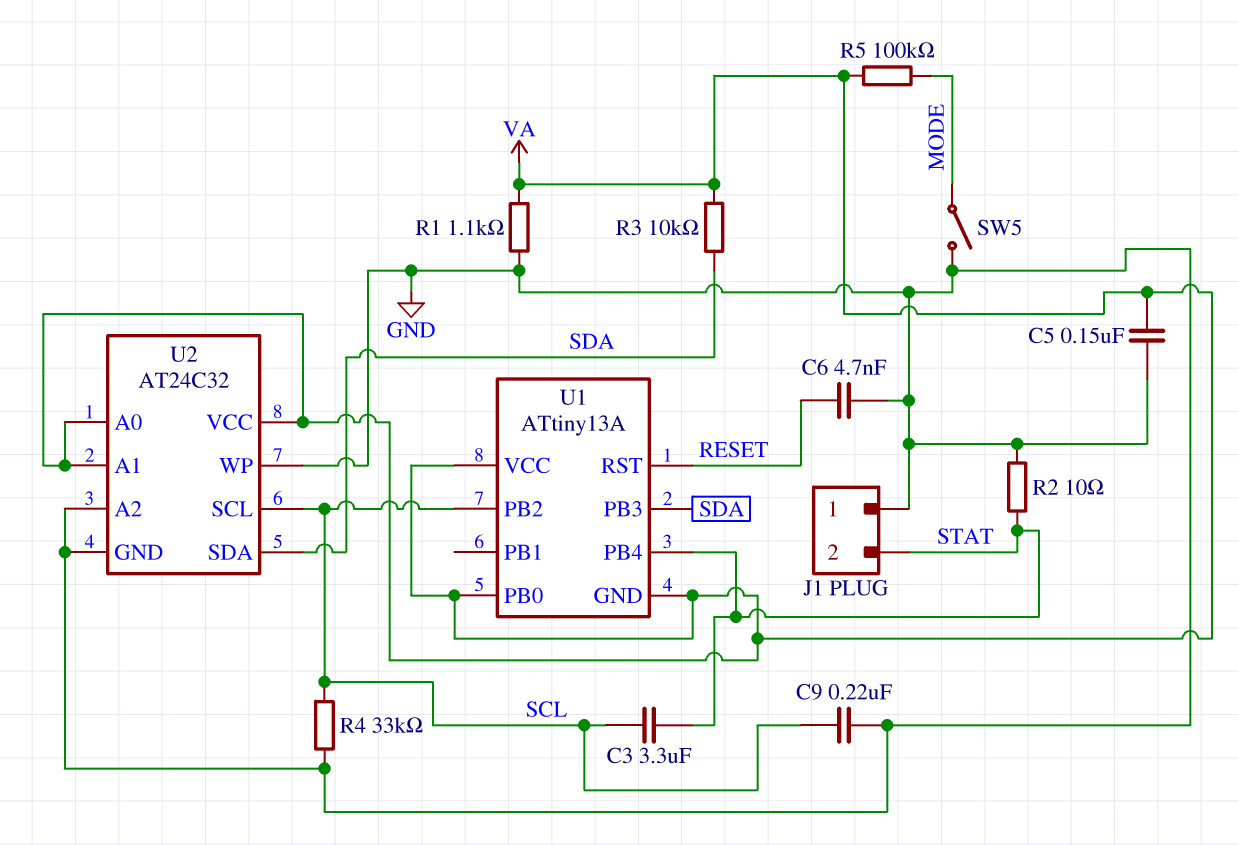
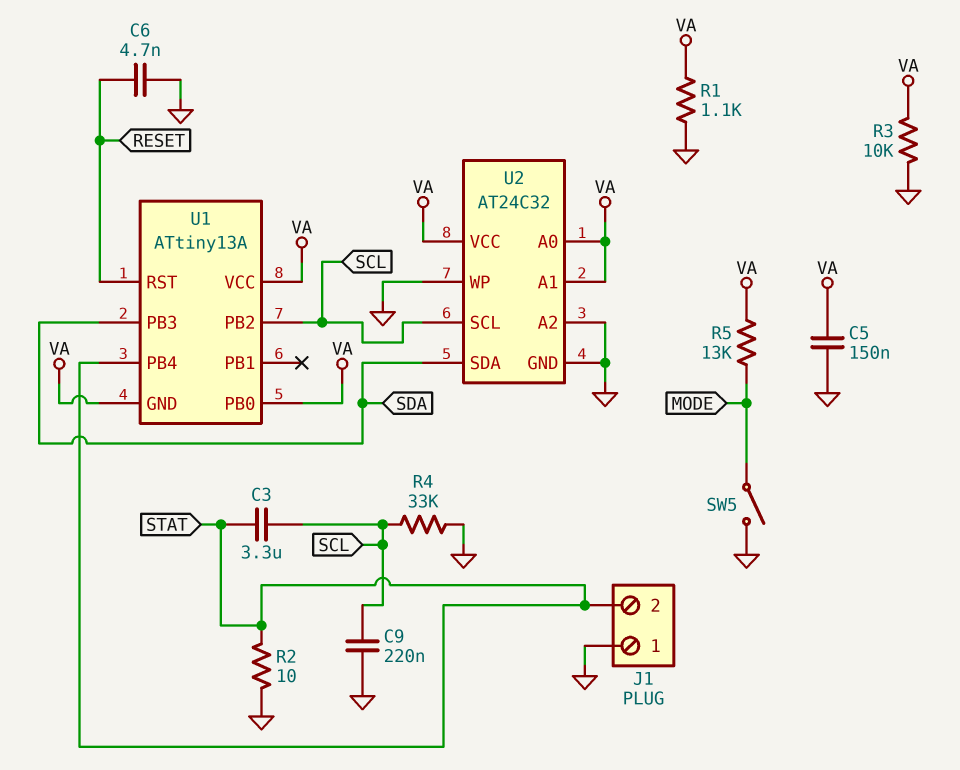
R3: 10k (SDA, VA) -> 10k (GND, VA)
R5: 100k (MODE, VA) -> 13k (MODE, VA)

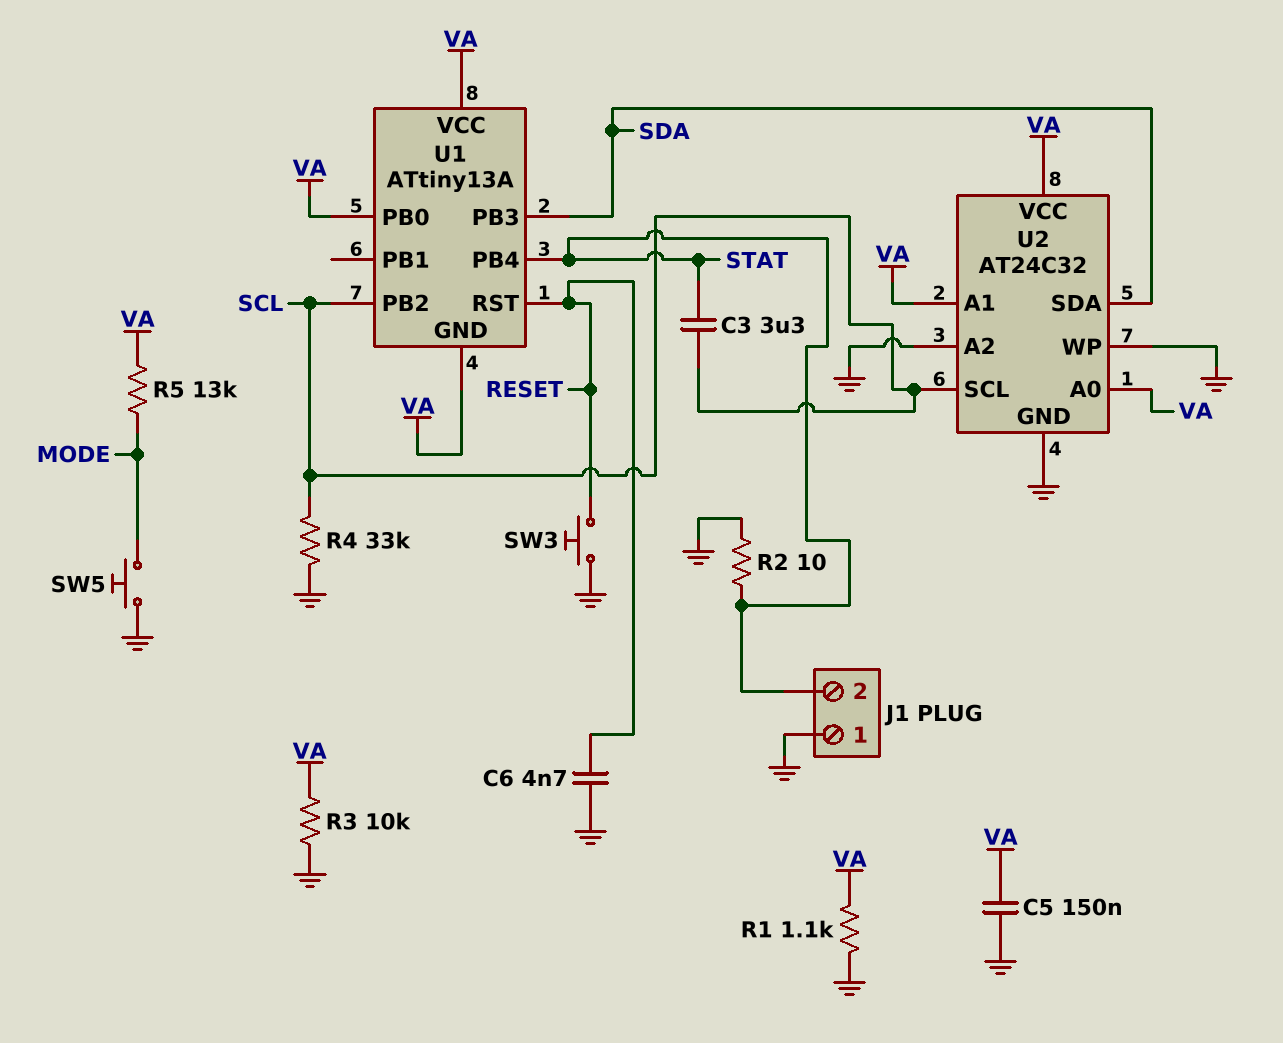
C9: 220nF (GND, SCL) -> none
SW3: none -> button (GND, RESET)
SW5: switch (GND, MODE) -> button (GND, MODE)

